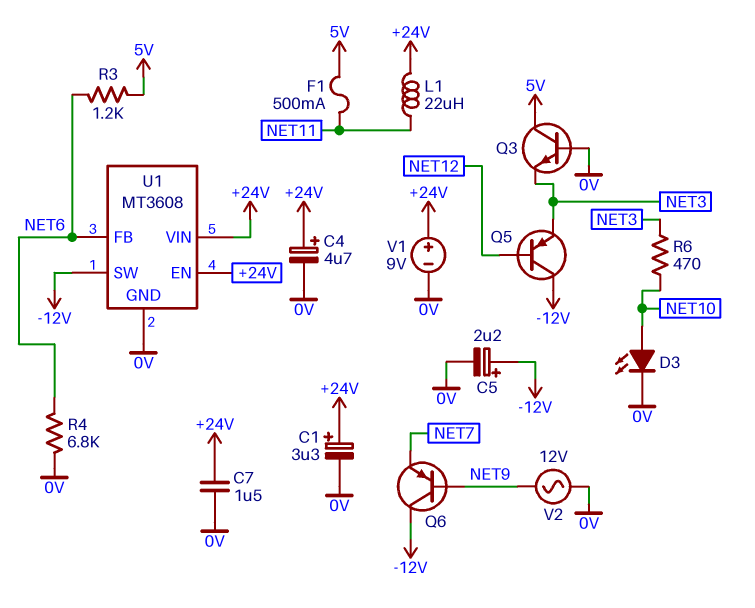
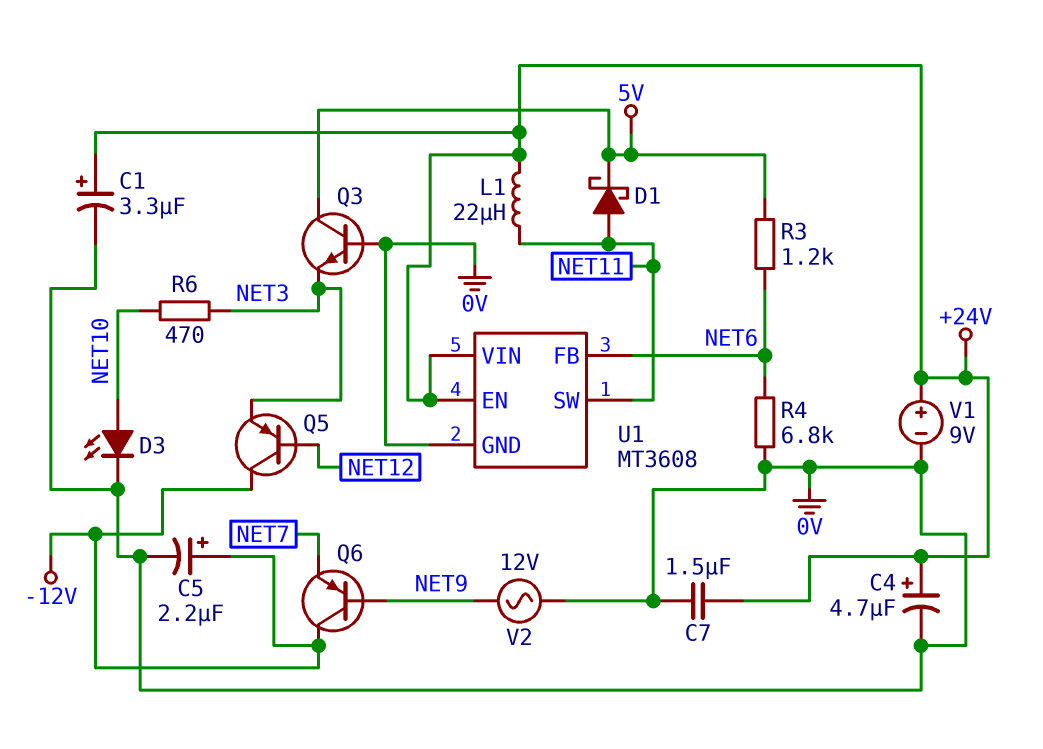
D1: none -> schottky (A NET11, K 5V)
F1: 500mA (5V, NET11) -> none
U1 pin SW: -12V -> NET11

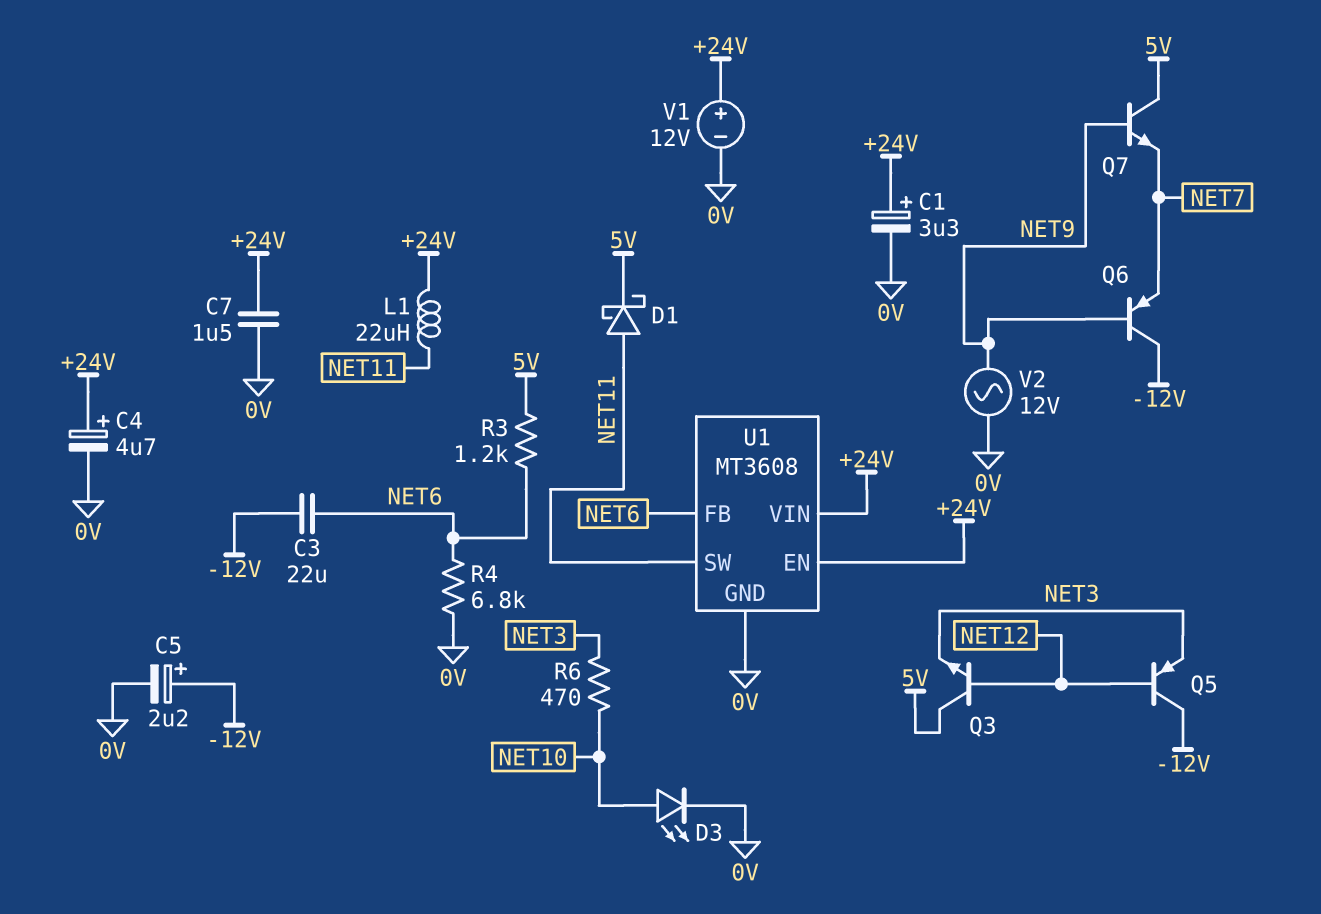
C3: none -> 22uF (-12V, NET6)
Q3: NPN (B 0V, C 5V, E NET3) -> NPN (B NET12, C 5V, E NET3)
Q7: none -> NPN (B NET9, C 5V, E NET7)
V1: 9V (plus +24V, minus 0V) -> 12V (plus +24V, minus 0V)

